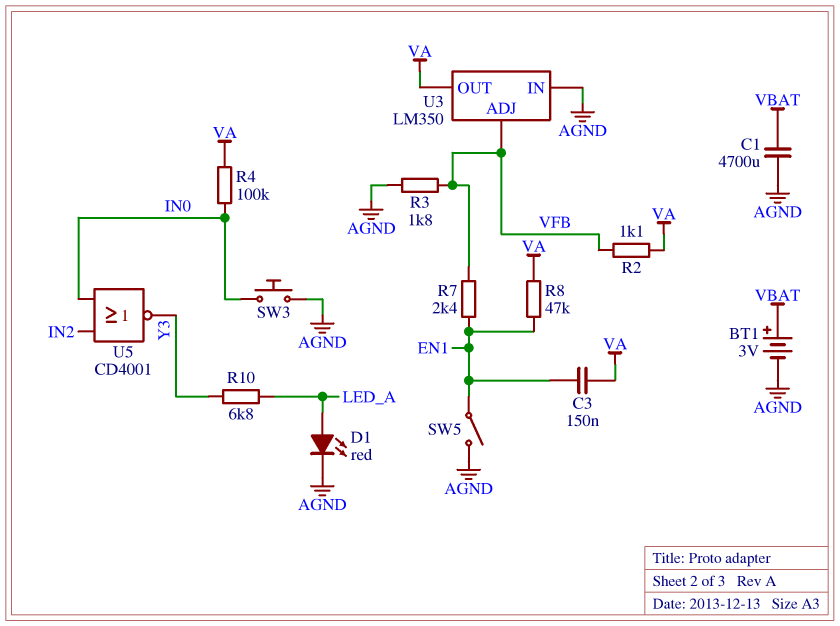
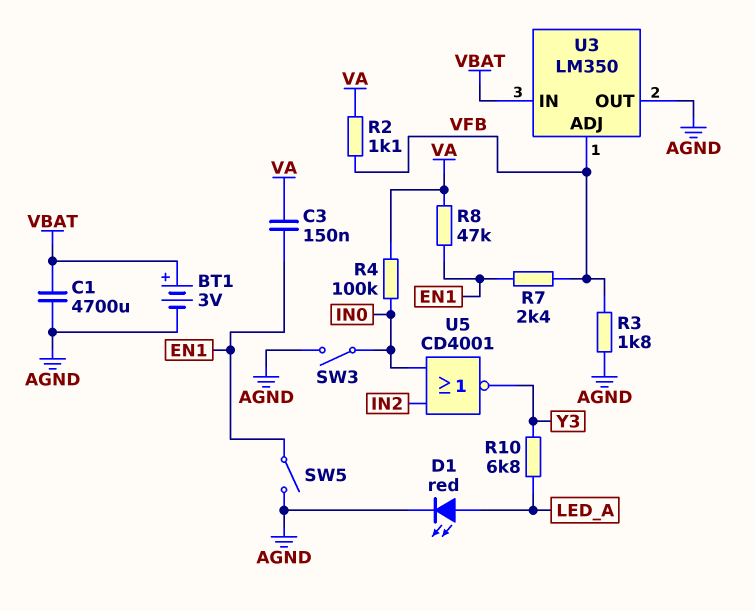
SW3: button (AGND, IN0) -> switch (AGND, IN0)
U3 pin IN: AGND -> VBAT
U3 pin OUT: VA -> AGND

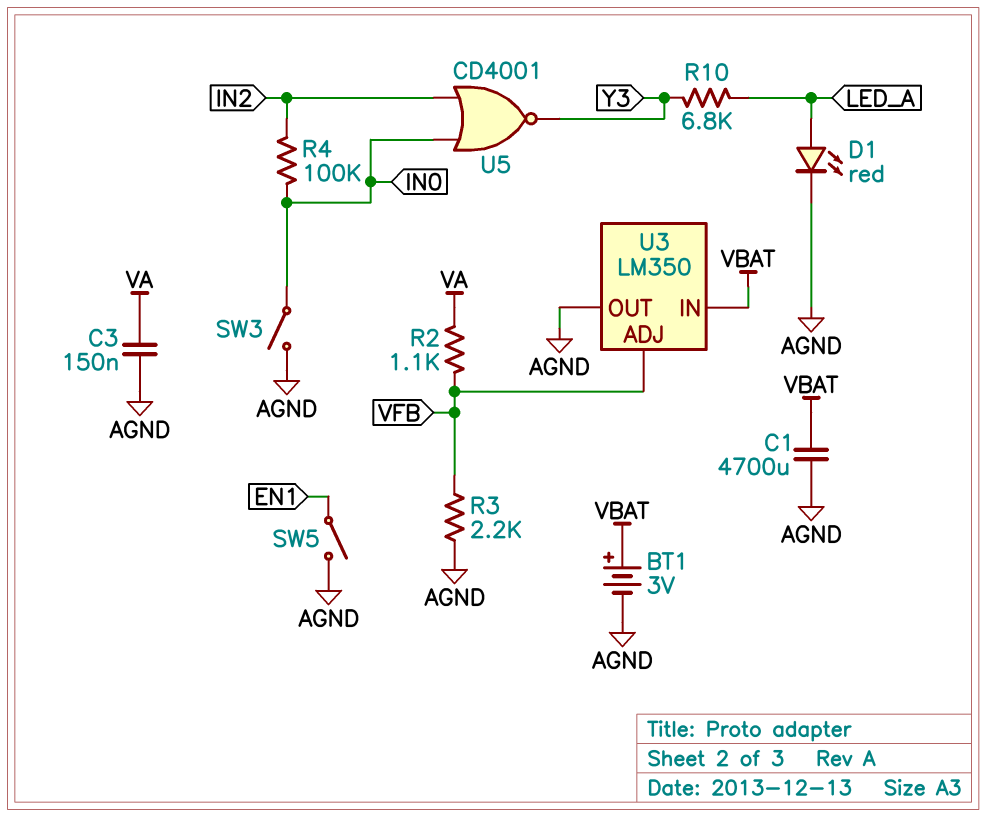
C3: 150nF (EN1, VA) -> 150nF (AGND, VA)
R3: 1.8k (AGND, VFB) -> 2.2k (AGND, VFB)
R4: 100k (IN0, VA) -> 100k (IN0, IN2)
R7: 2.4k (EN1, VFB) -> none
R8: 47k (EN1, VA) -> none

